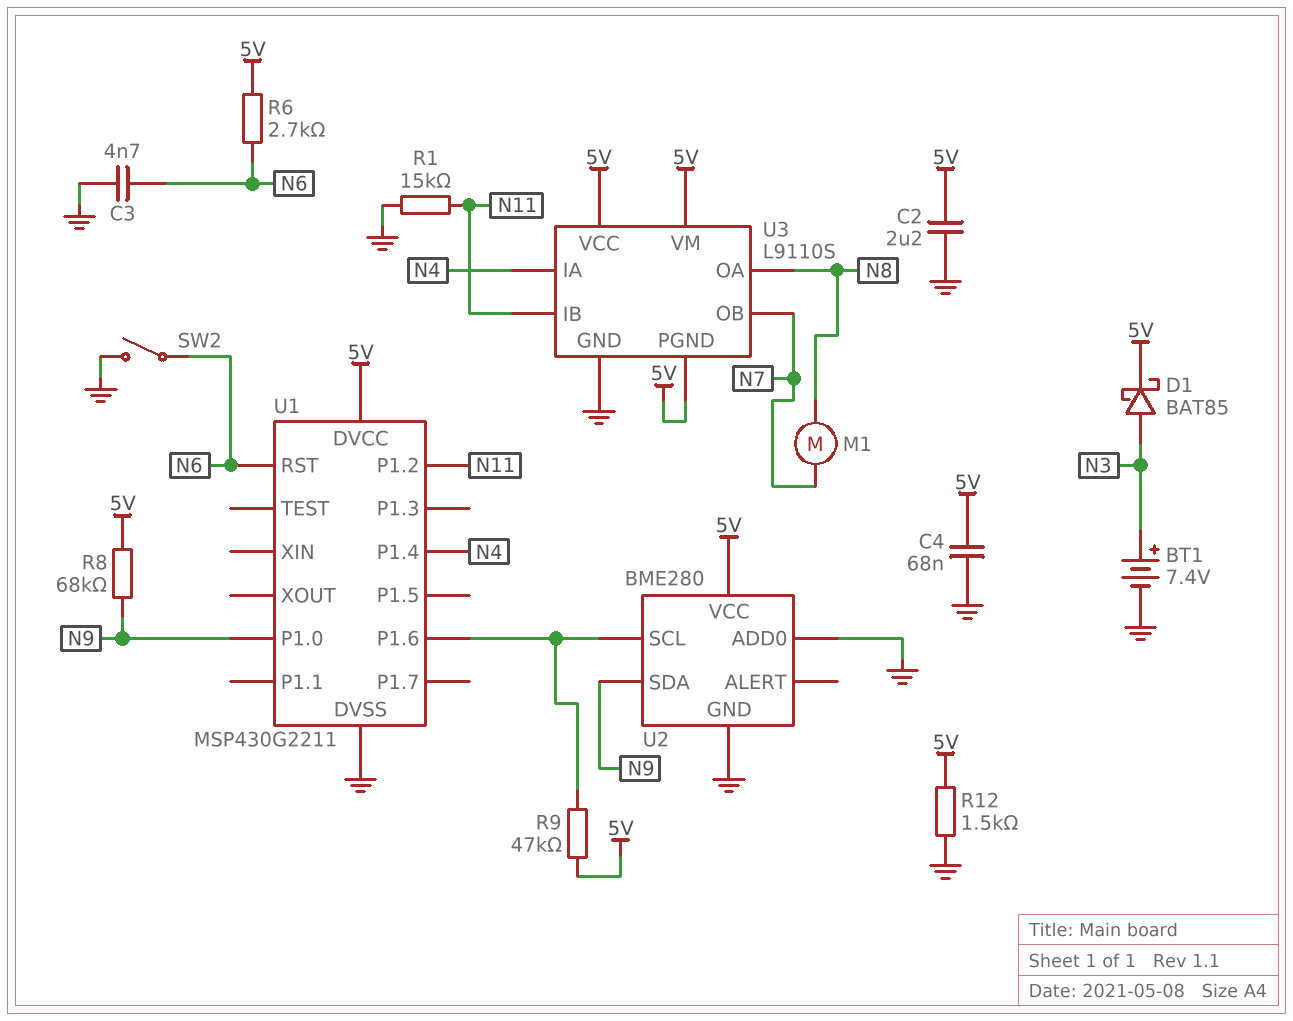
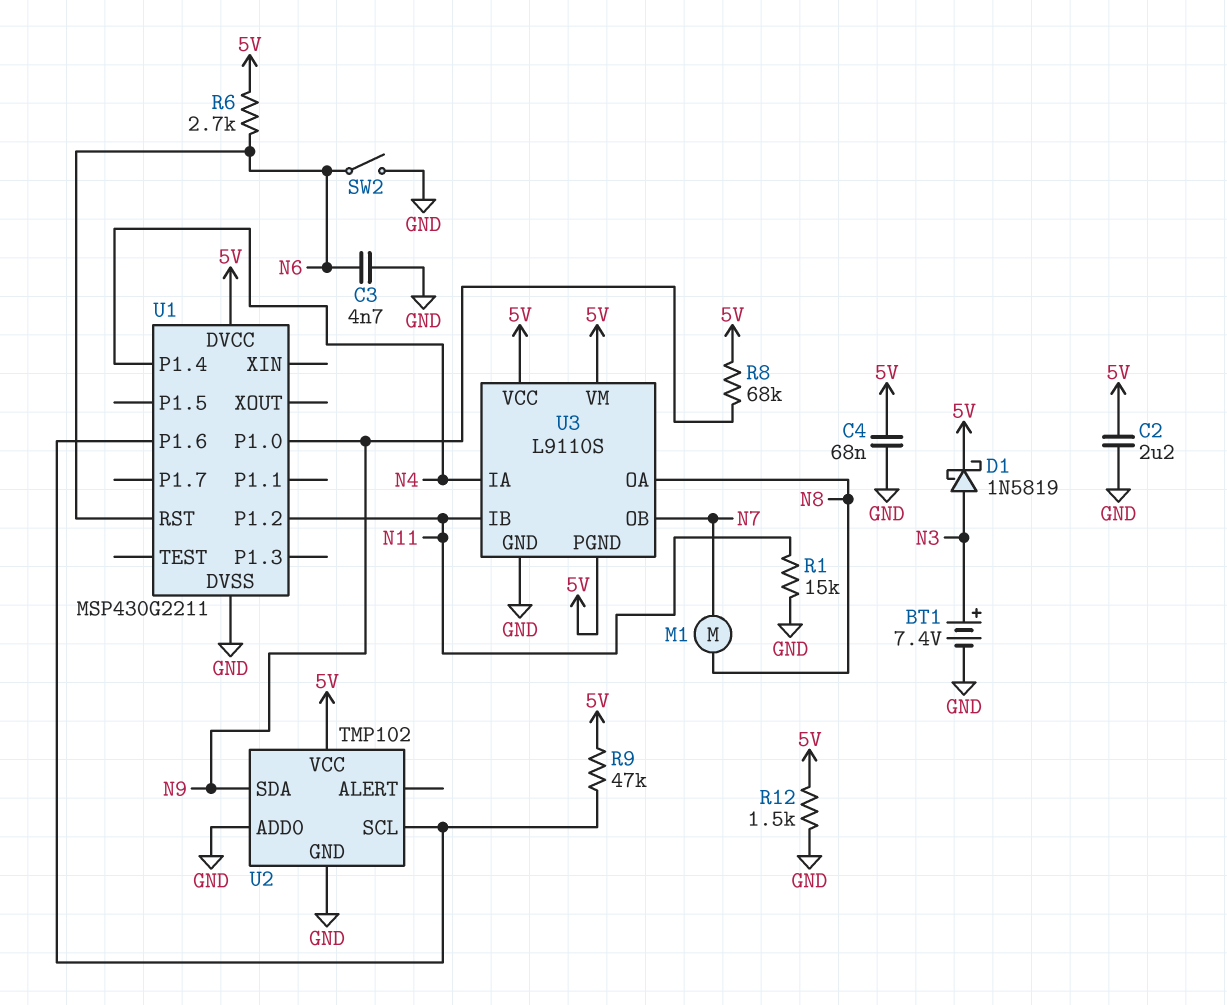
D1: schottky BAT85 (A N3, K 5V) -> schottky 1N5819 (A N3, K 5V)
U2: BME280 -> TMP102

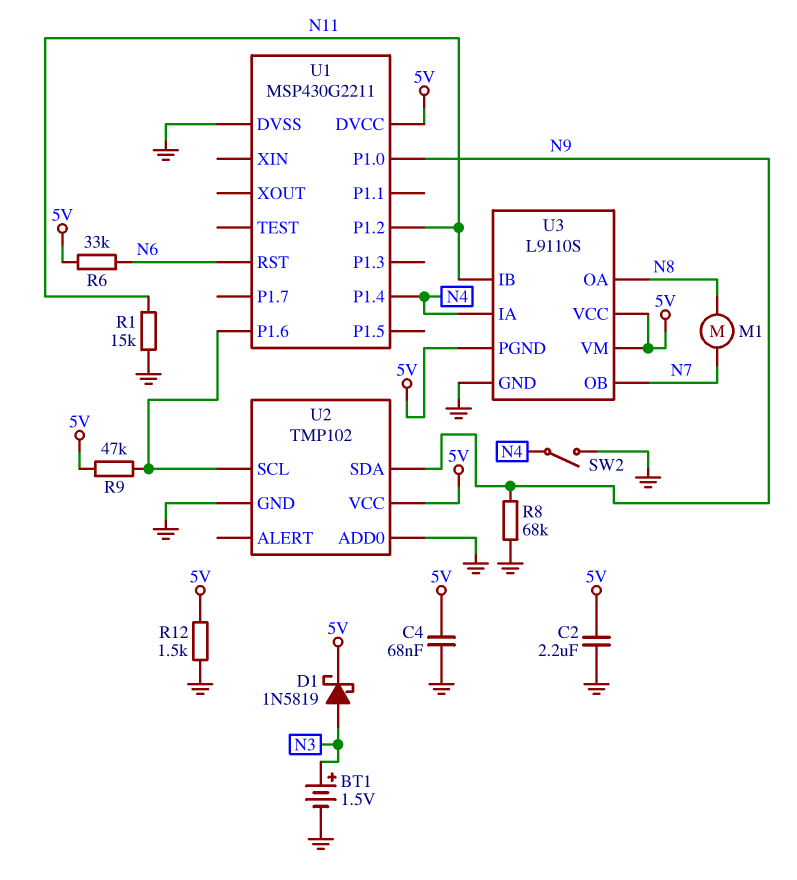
BT1: 7.4V (plus N3, minus GND) -> 1.5V (plus N3, minus GND)
C3: 4.7nF (GND, N6) -> none
R6: 2.7k (5V, N6) -> 33k (5V, N6)
R8: 68k (5V, N9) -> 68k (GND, N9)
SW2: switch (GND, N6) -> switch (GND, N4)

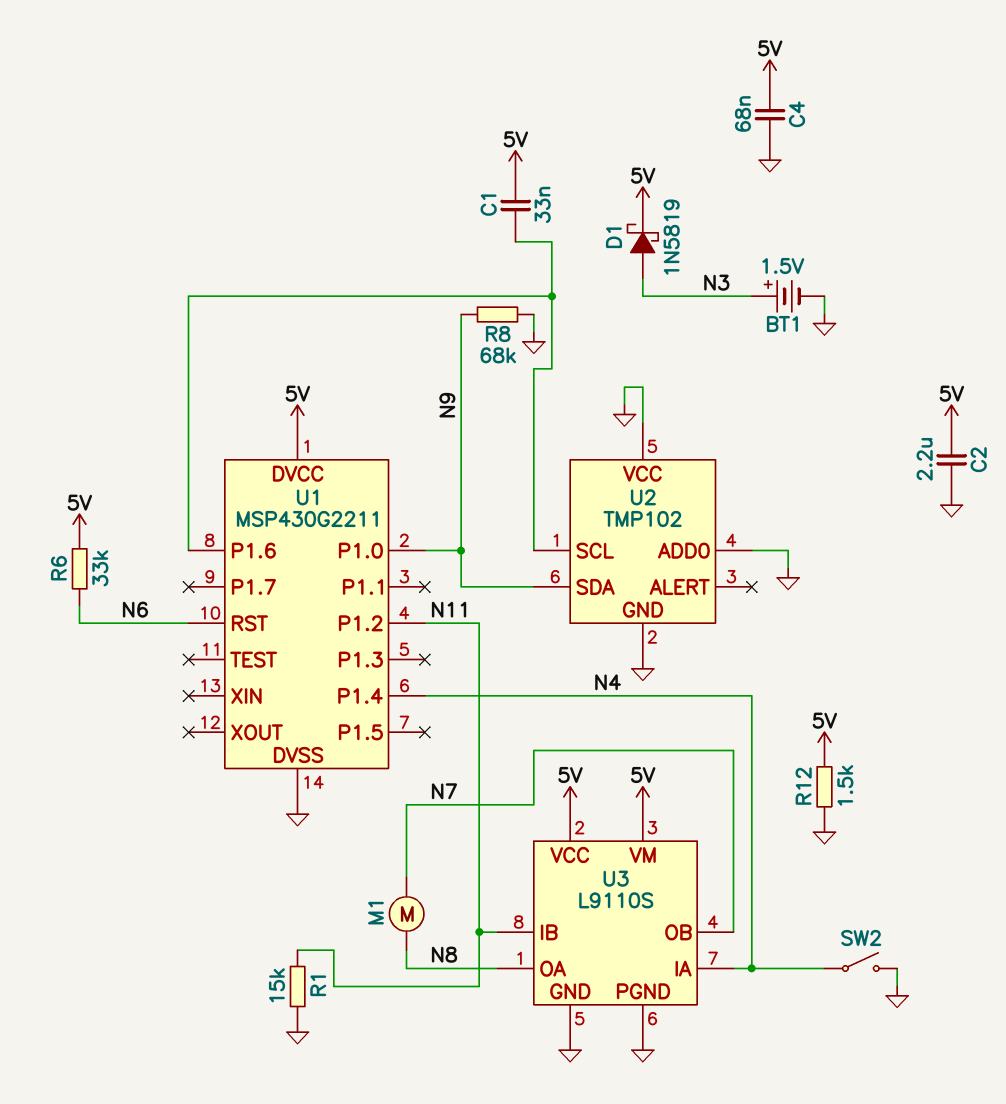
C1: none -> 33nF (5V, U1/P1.6)
R9: 47k (5V, U1/P1.6) -> none
U2 pin VCC: 5V -> GND
U3 pin PGND: 5V -> GND

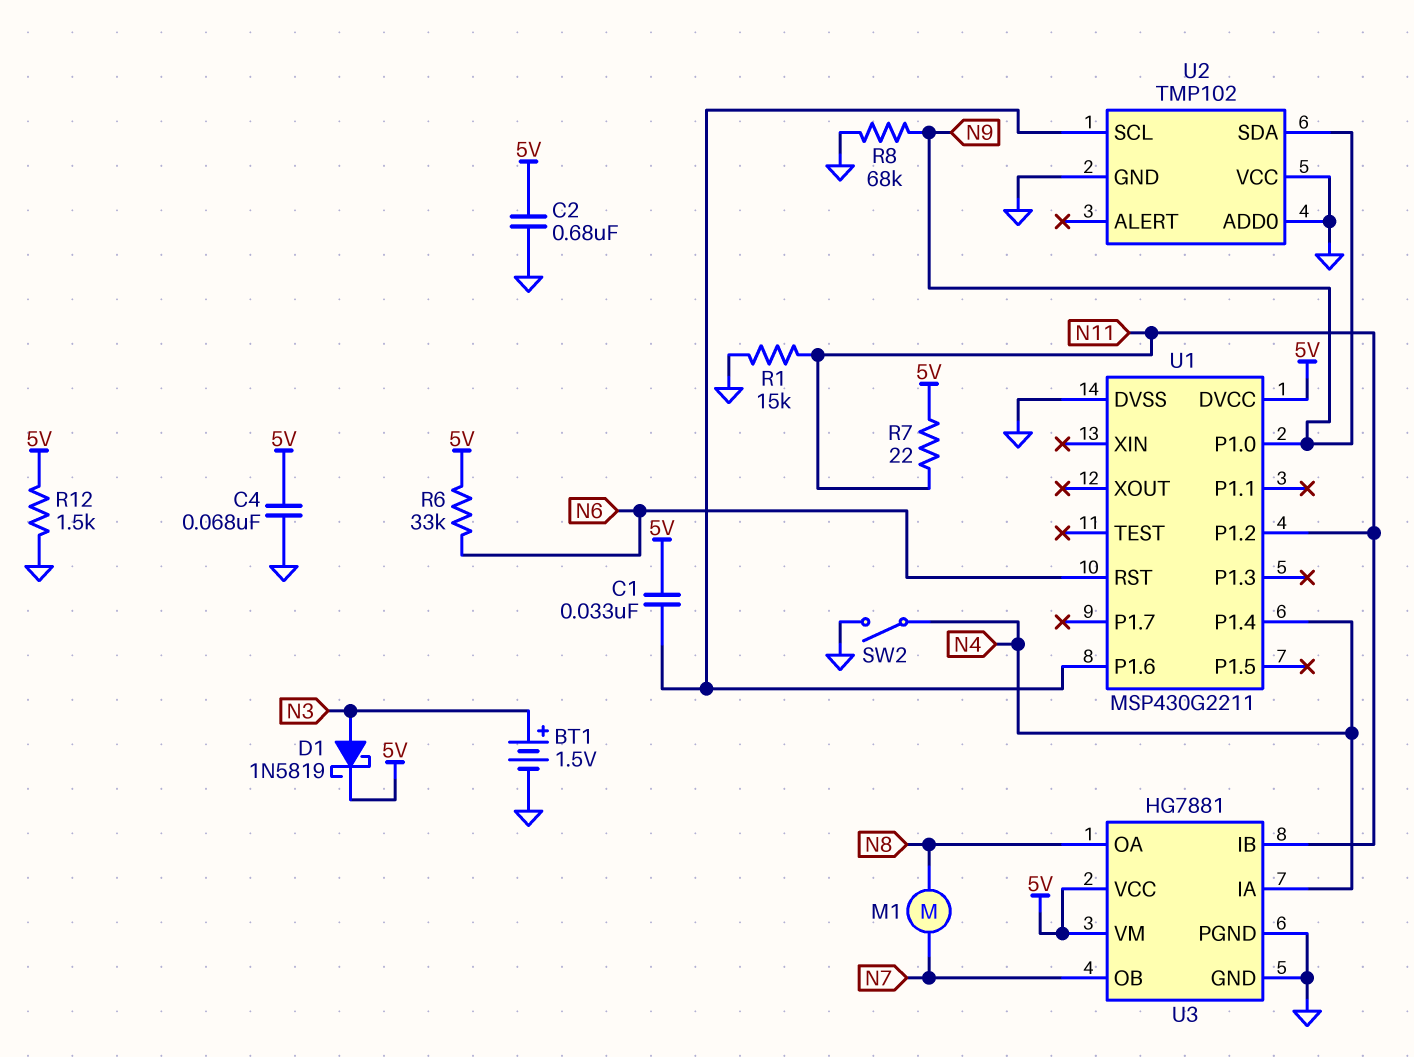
C2: 2.2uF (5V, GND) -> 680nF (5V, GND)
R7: none -> 22 (5V, N11)
U3: L9110S -> HG7881

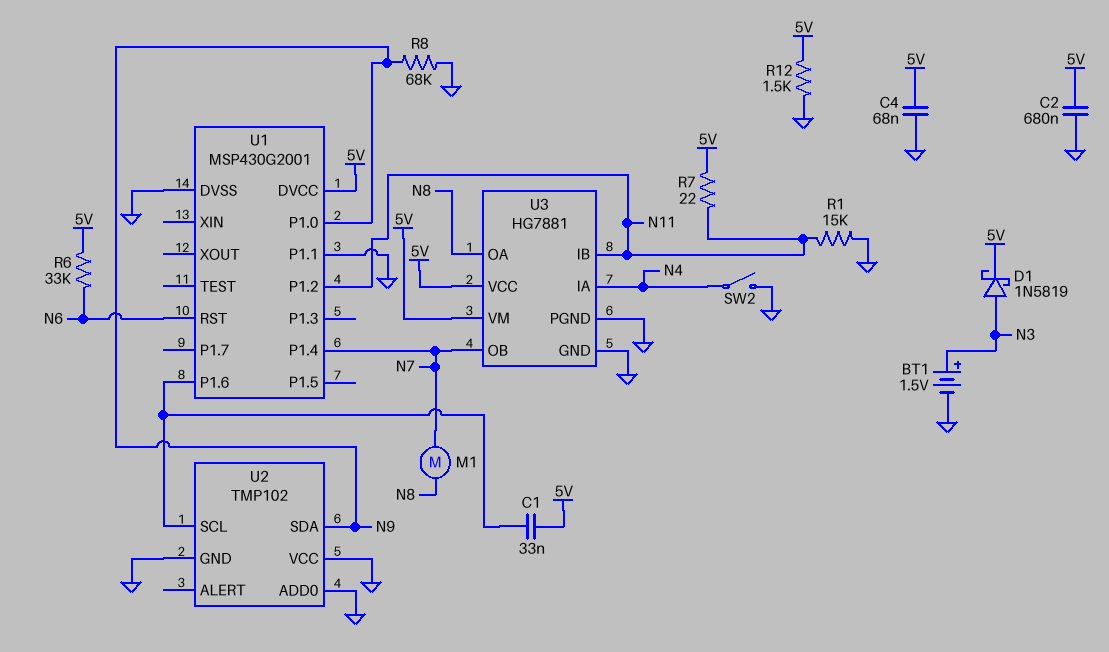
U1: MSP430G2211 -> MSP430G2001
U1 pin P1.1: none -> GND
U1 pin P1.4: N4 -> N7

